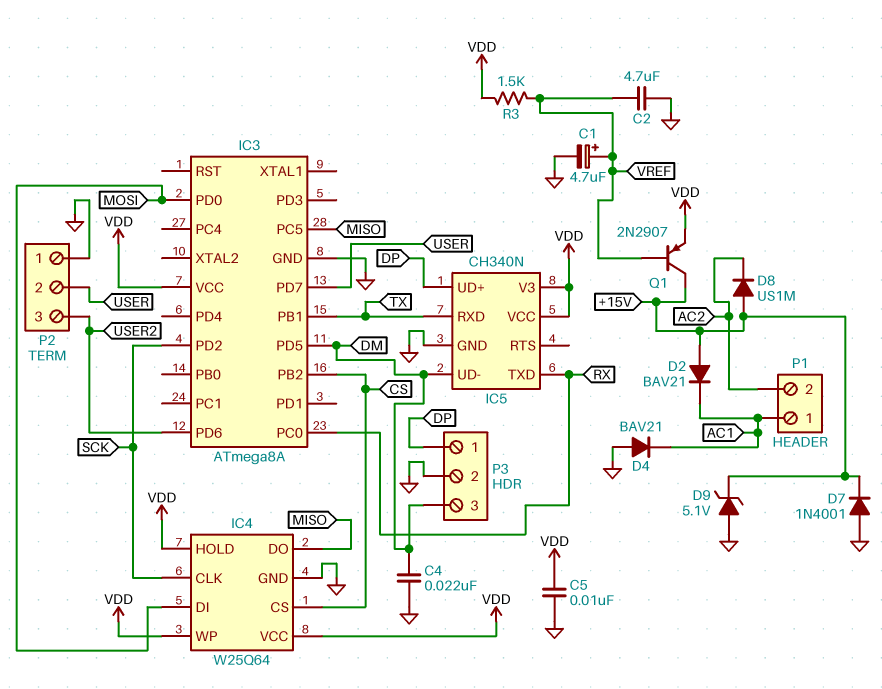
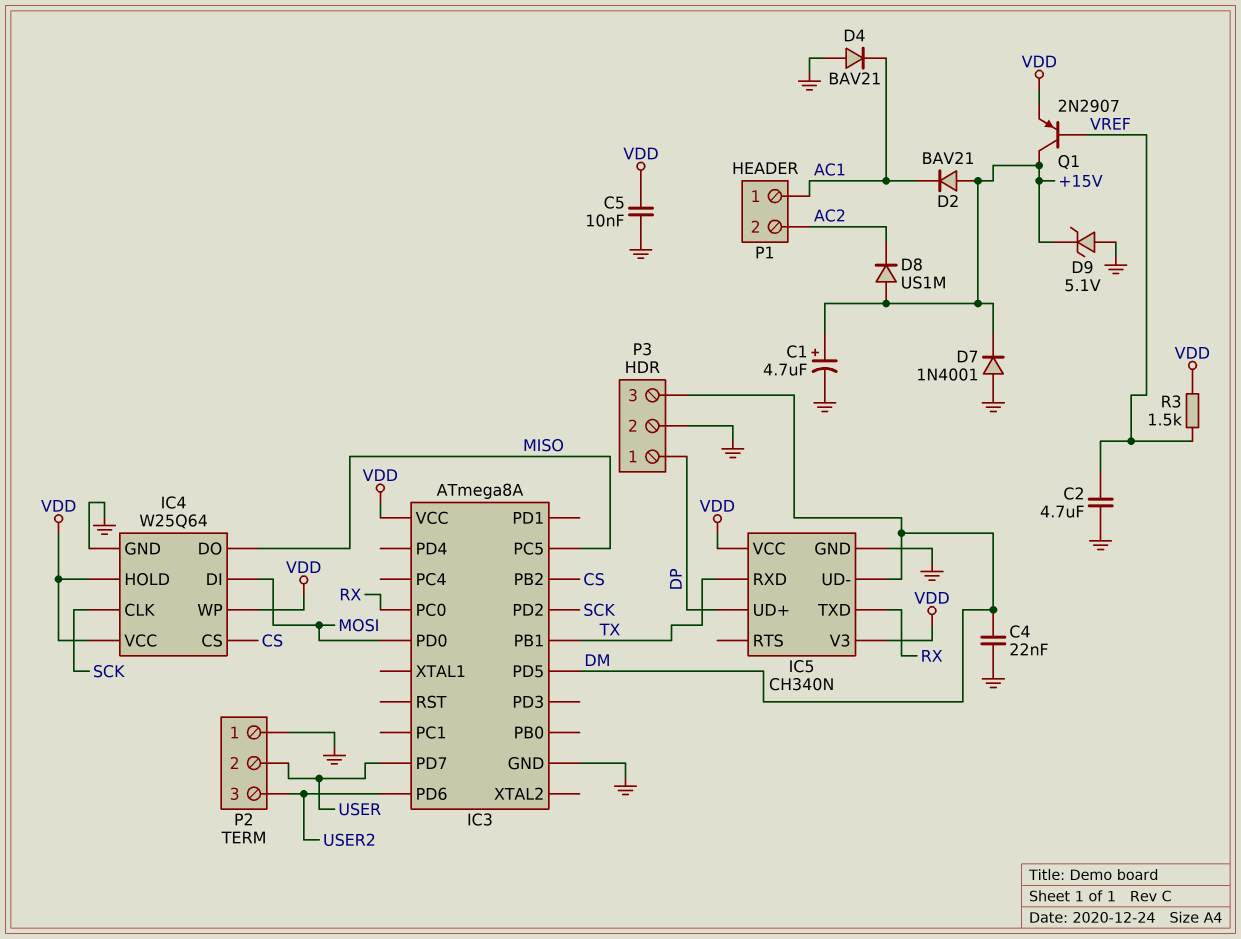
C1: 4.7uF (plus VREF, minus GND) -> 4.7uF (plus +15V, minus GND)

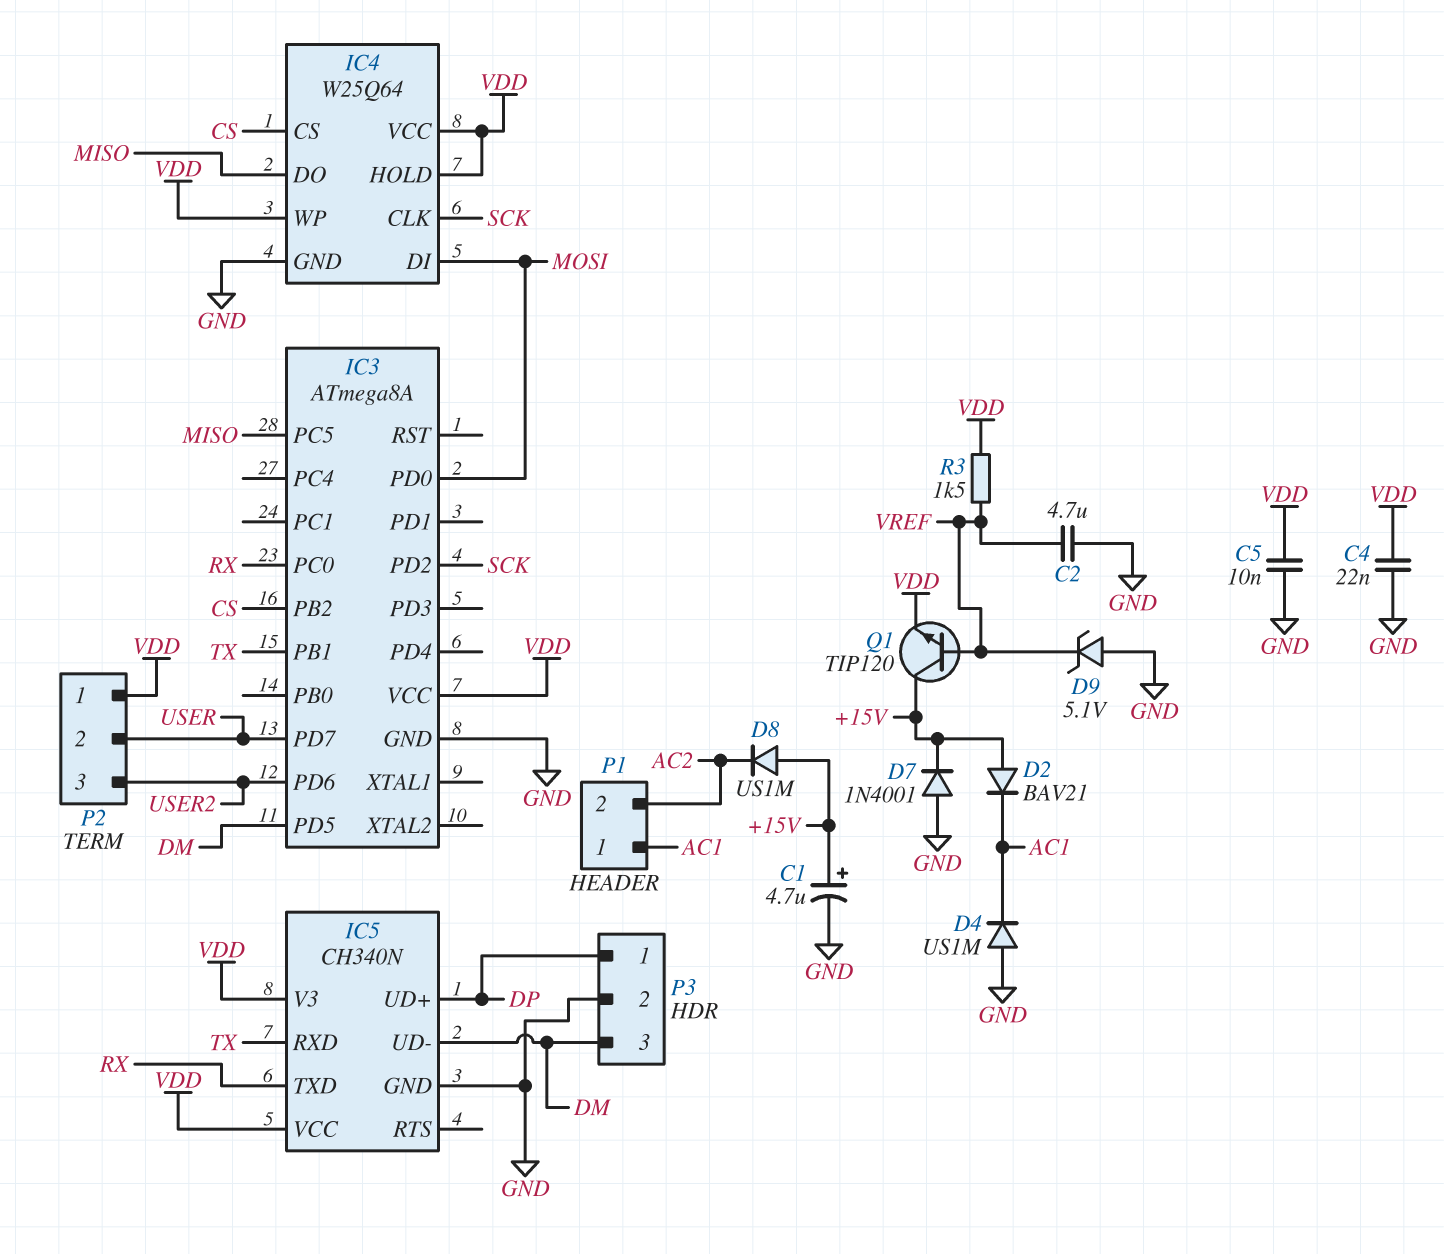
C4: 22nF (DM, GND) -> 22nF (GND, VDD)
D4: diode BAV21 (A GND, K AC1) -> diode US1M (A GND, K AC1)
D9: zener 5.1V (A GND, K +15V) -> zener 5.1V (A GND, K VREF)
P2 pin 1: GND -> VDD
Q1: PNP 2N2907 (B VREF, C +15V, E VDD) -> NPN TIP120 (B VREF, C +15V, E VDD)

